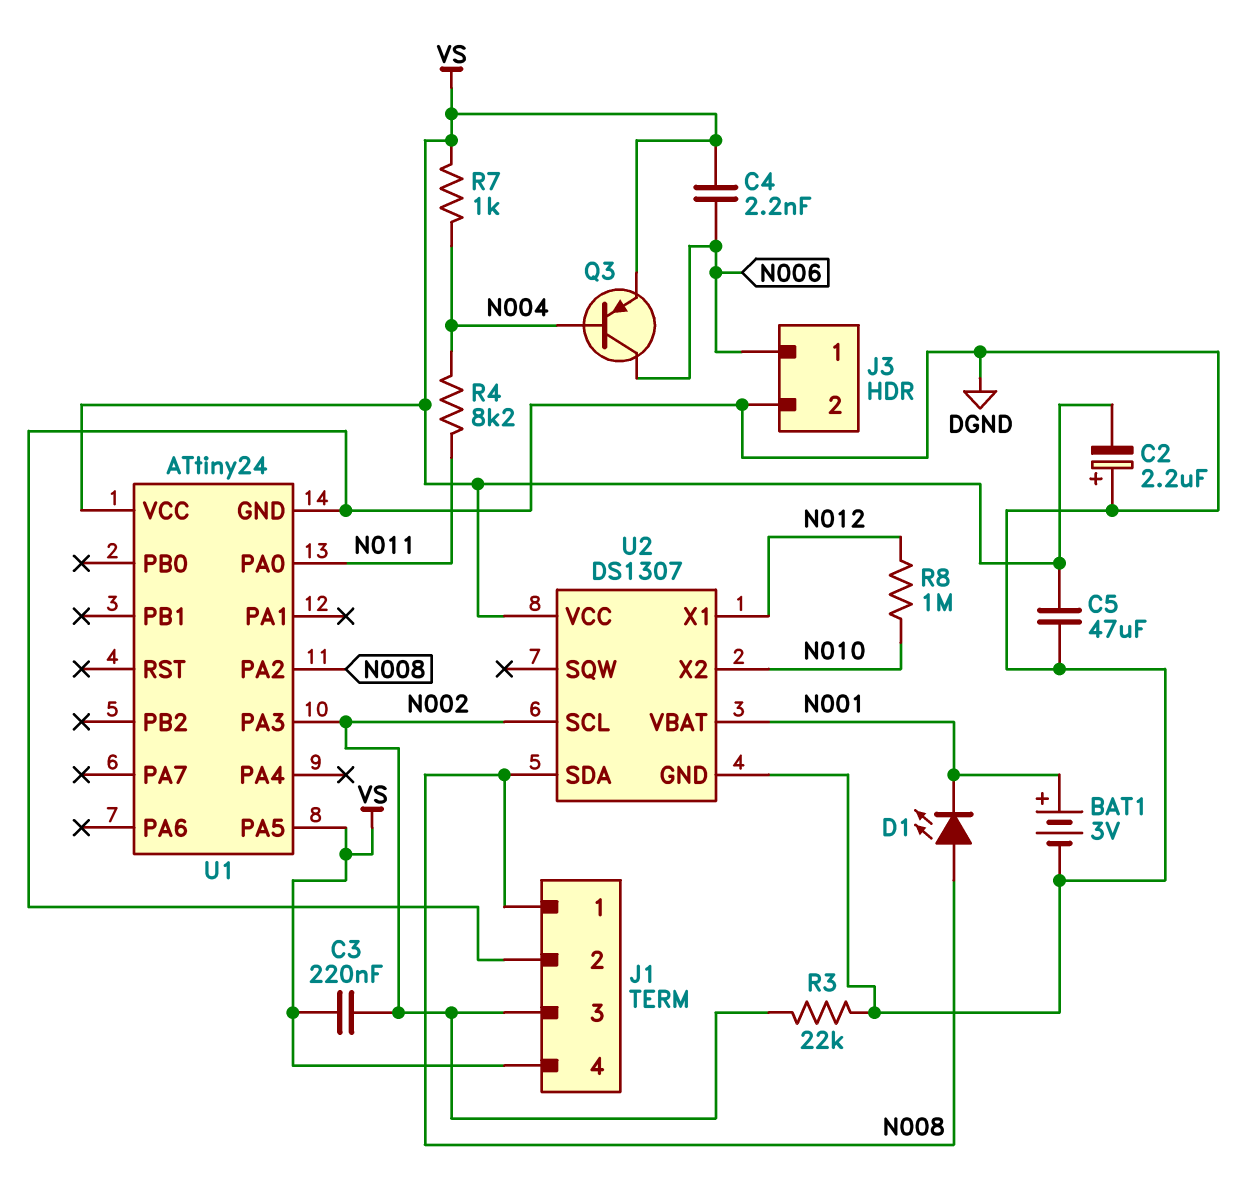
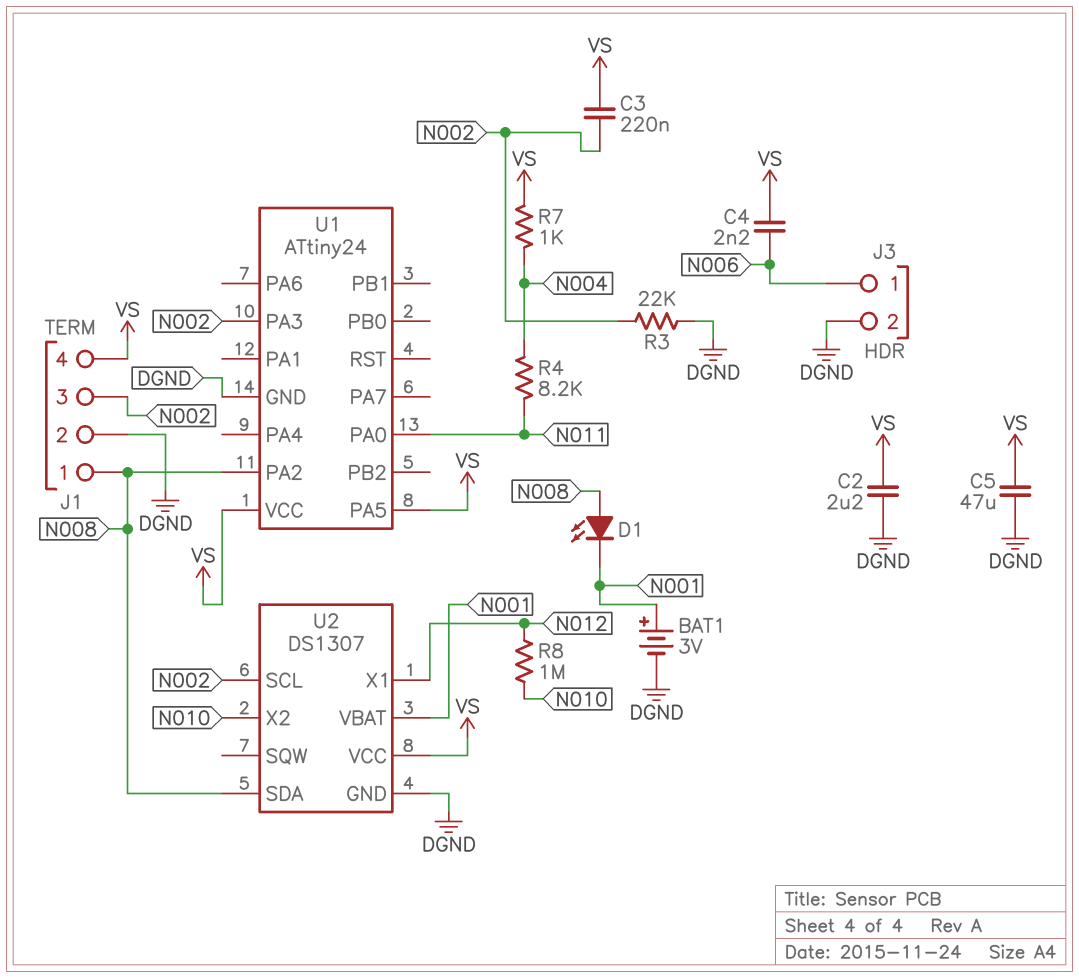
C2: 2.2uF (plus DGND, minus VS) -> 2.2uF (DGND, VS)
Q3: PNP (B N004, C N006, E VS) -> none

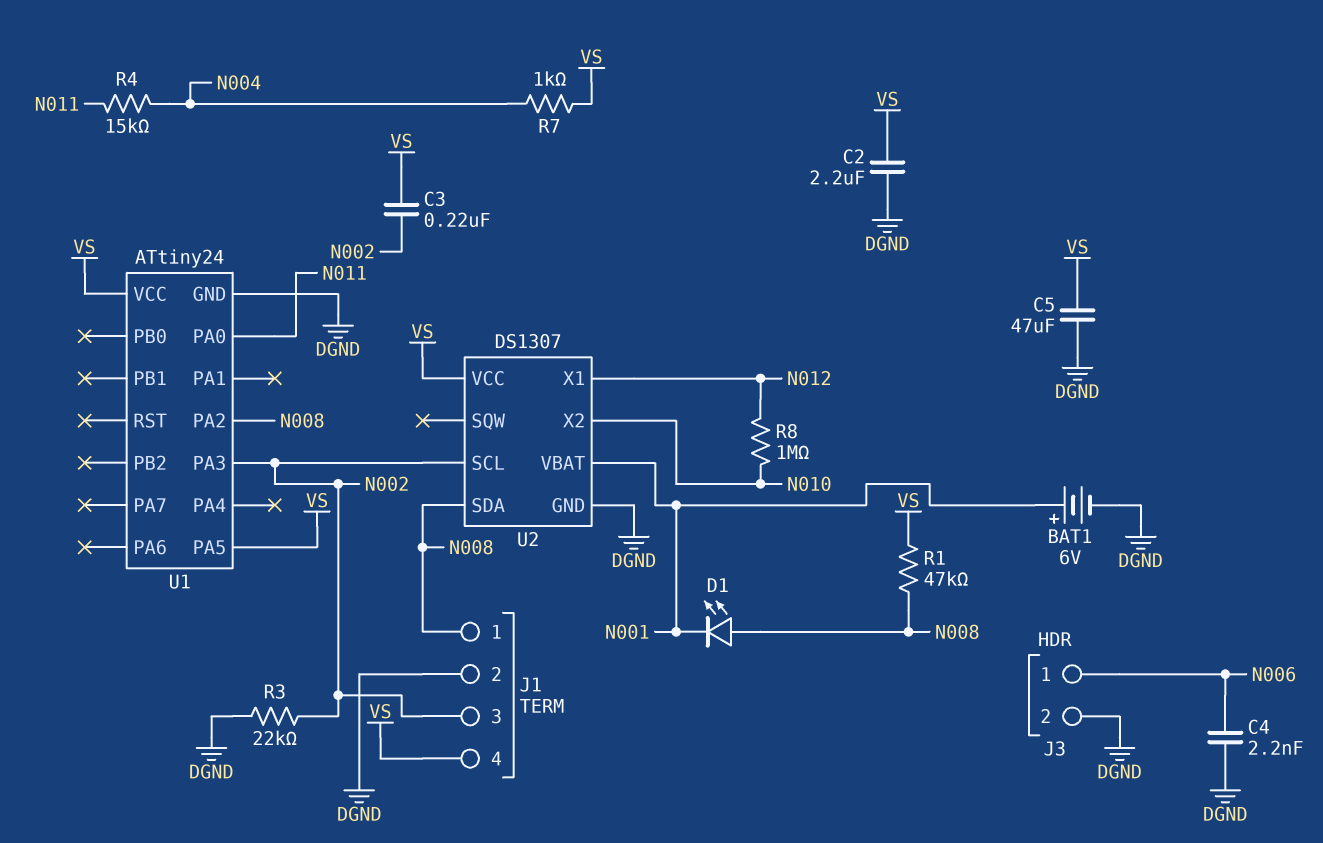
BAT1: 3V (plus N001, minus DGND) -> 6V (plus N001, minus DGND)
C4: 2.2nF (N006, VS) -> 2.2nF (DGND, N006)
R1: none -> 47k (N008, VS)
R4: 8.2k (N004, N011) -> 15k (N004, N011)

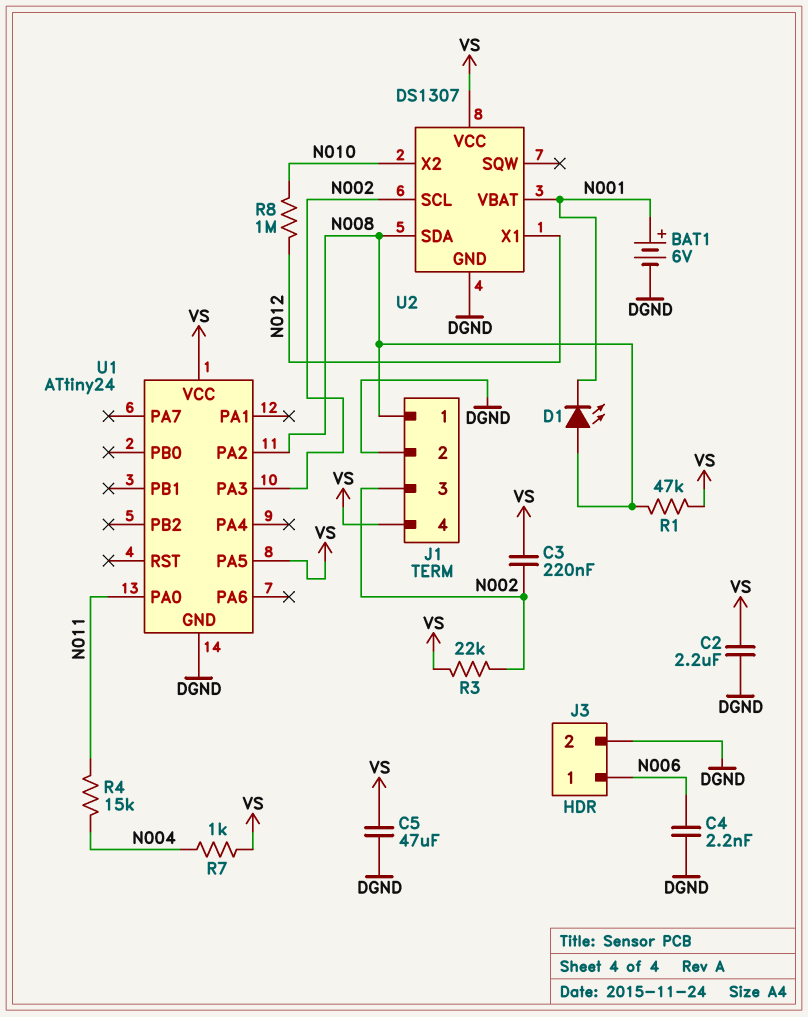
R3: 22k (DGND, N002) -> 22k (N002, VS)

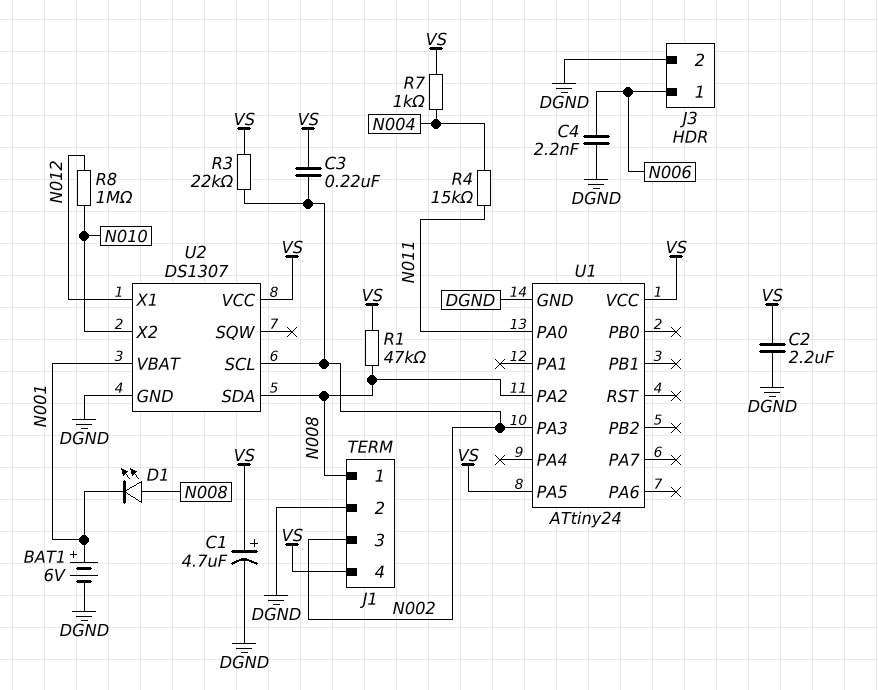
C1: none -> 4.7uF (plus VS, minus DGND)
C5: 47uF (DGND, VS) -> none

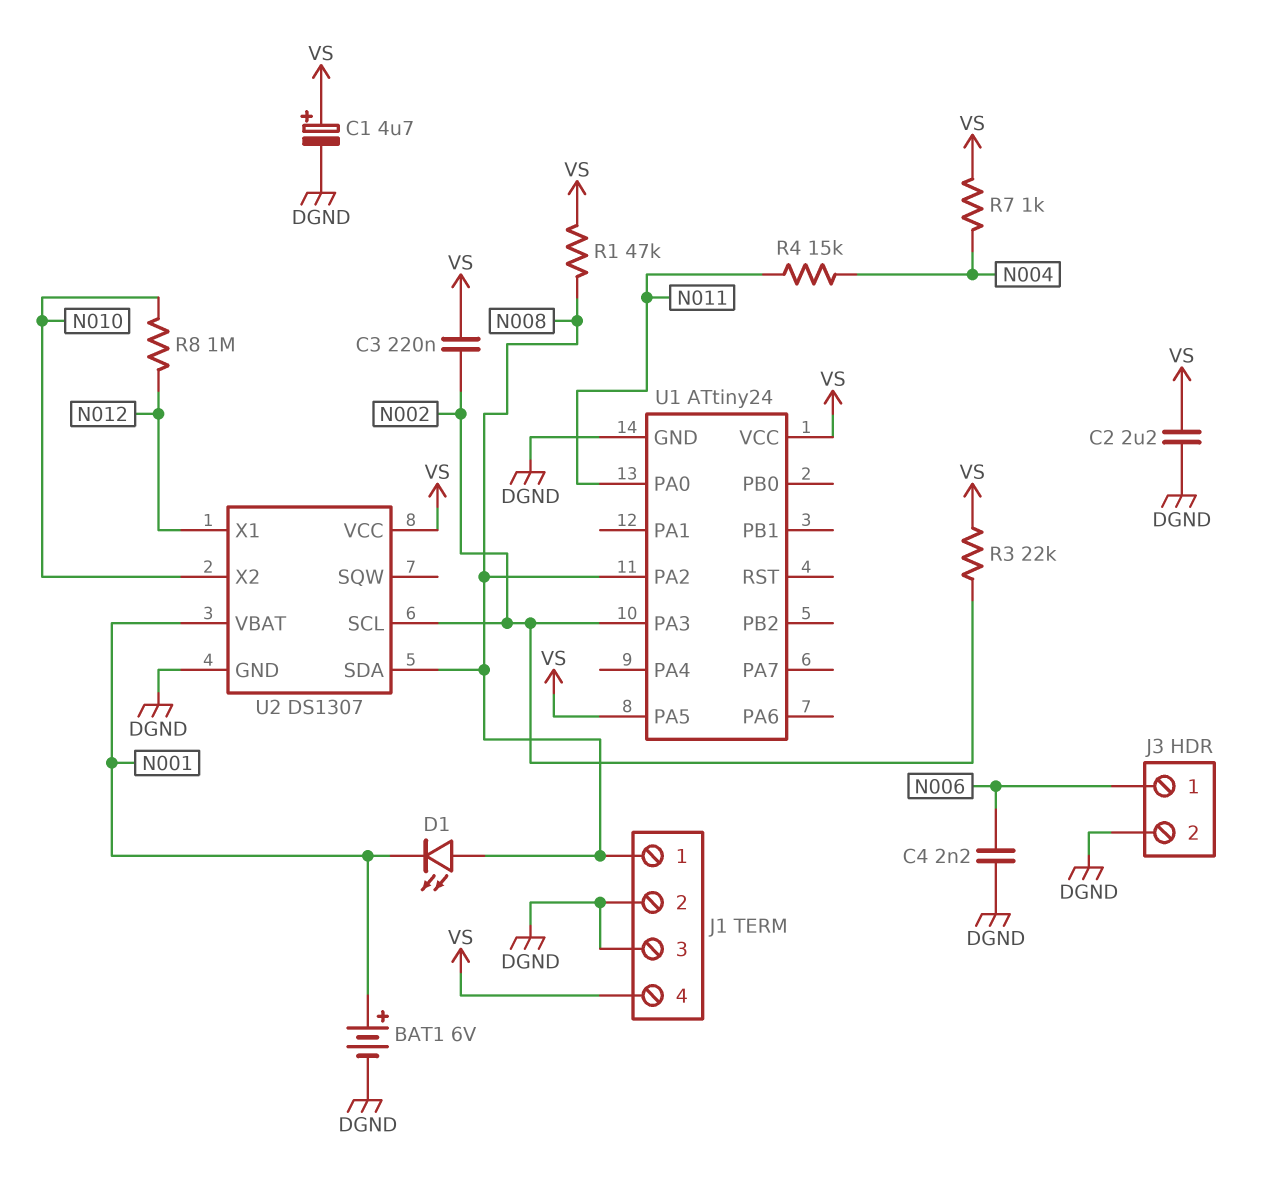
J1 pin 3: N002 -> DGND

